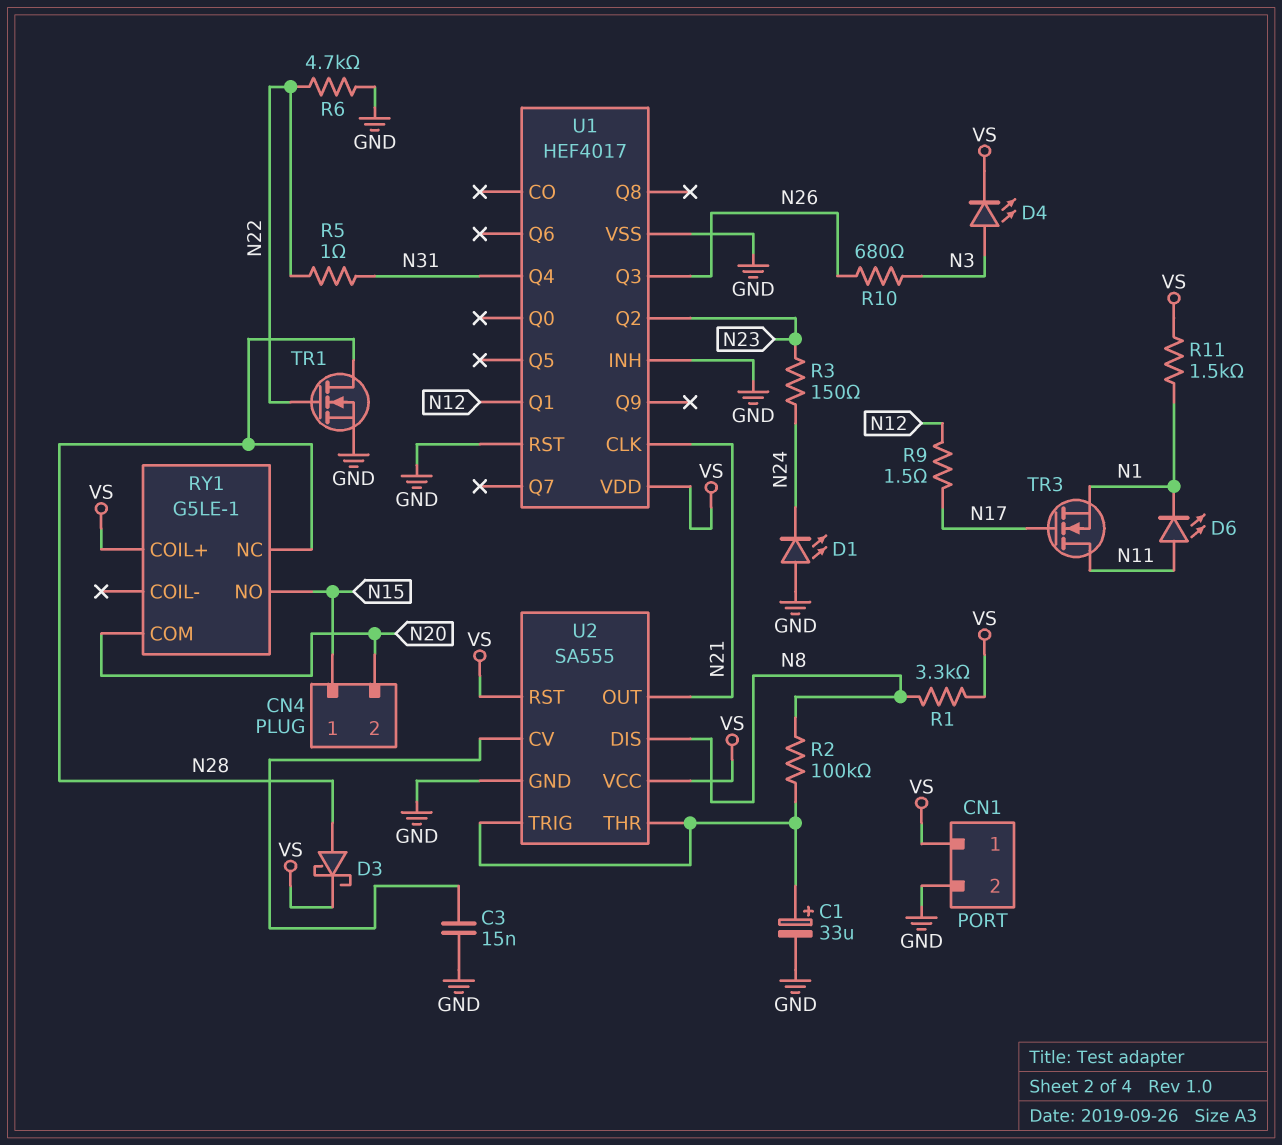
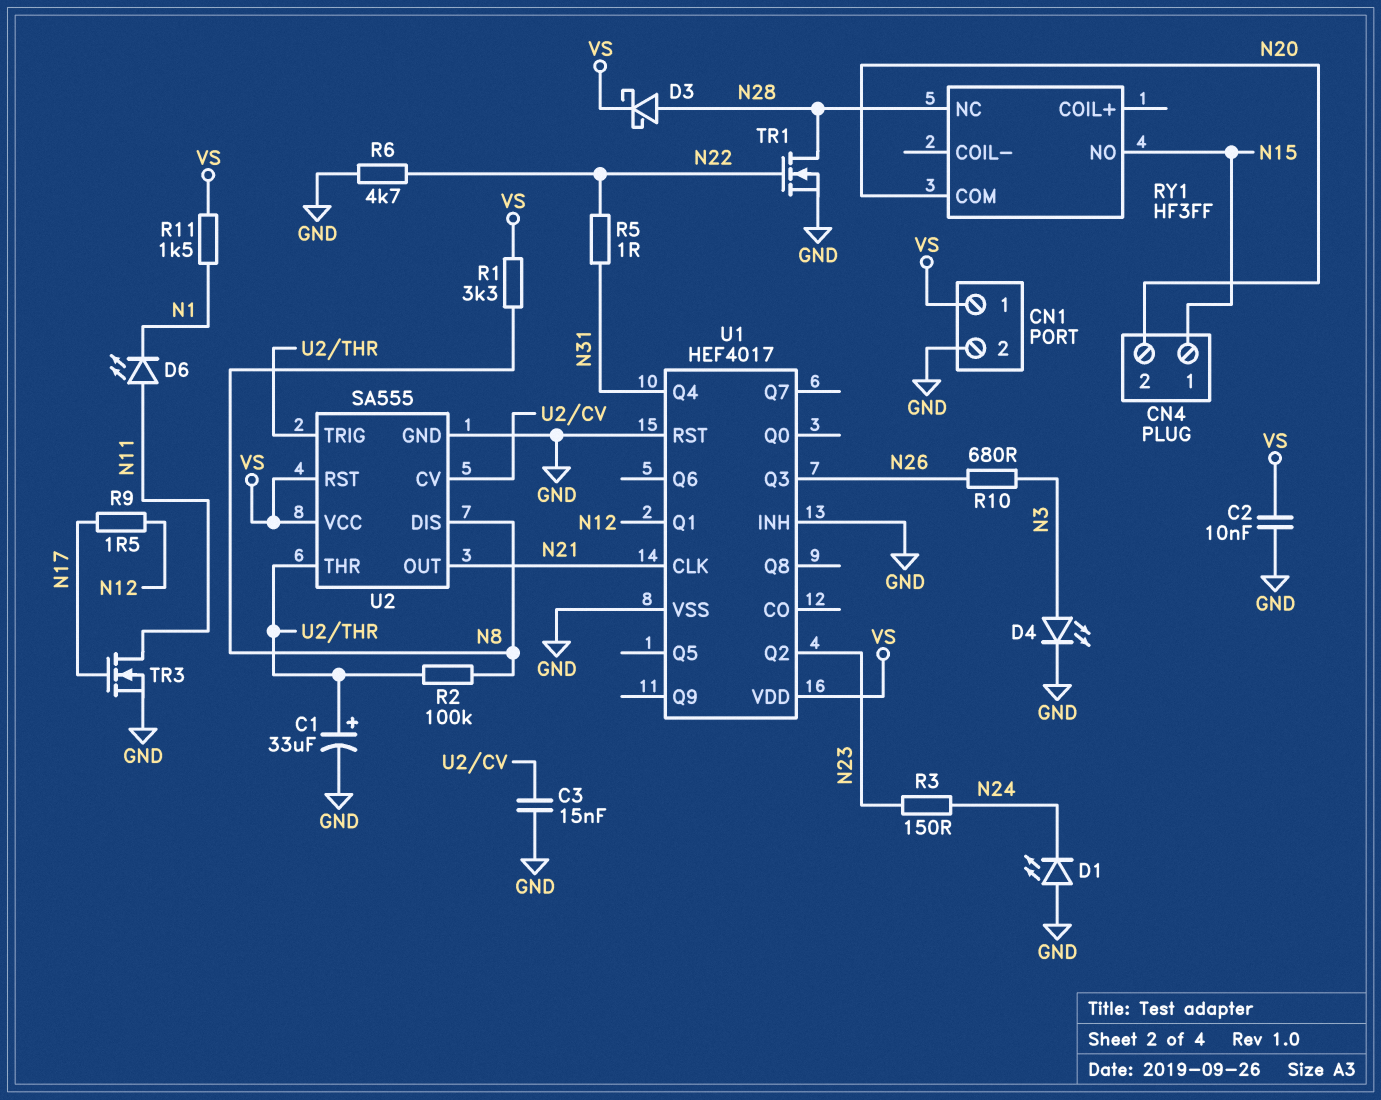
C2: none -> 10nF (GND, VS)
D4: LED (A N3, K VS) -> LED (A N3, K GND)
RY1: G5LE-1 -> HF3FF
RY1 pin COIL+: VS -> none
TR3: NMOS (G N17, D N11, S N1) -> NMOS (G N17, D N11, S GND)

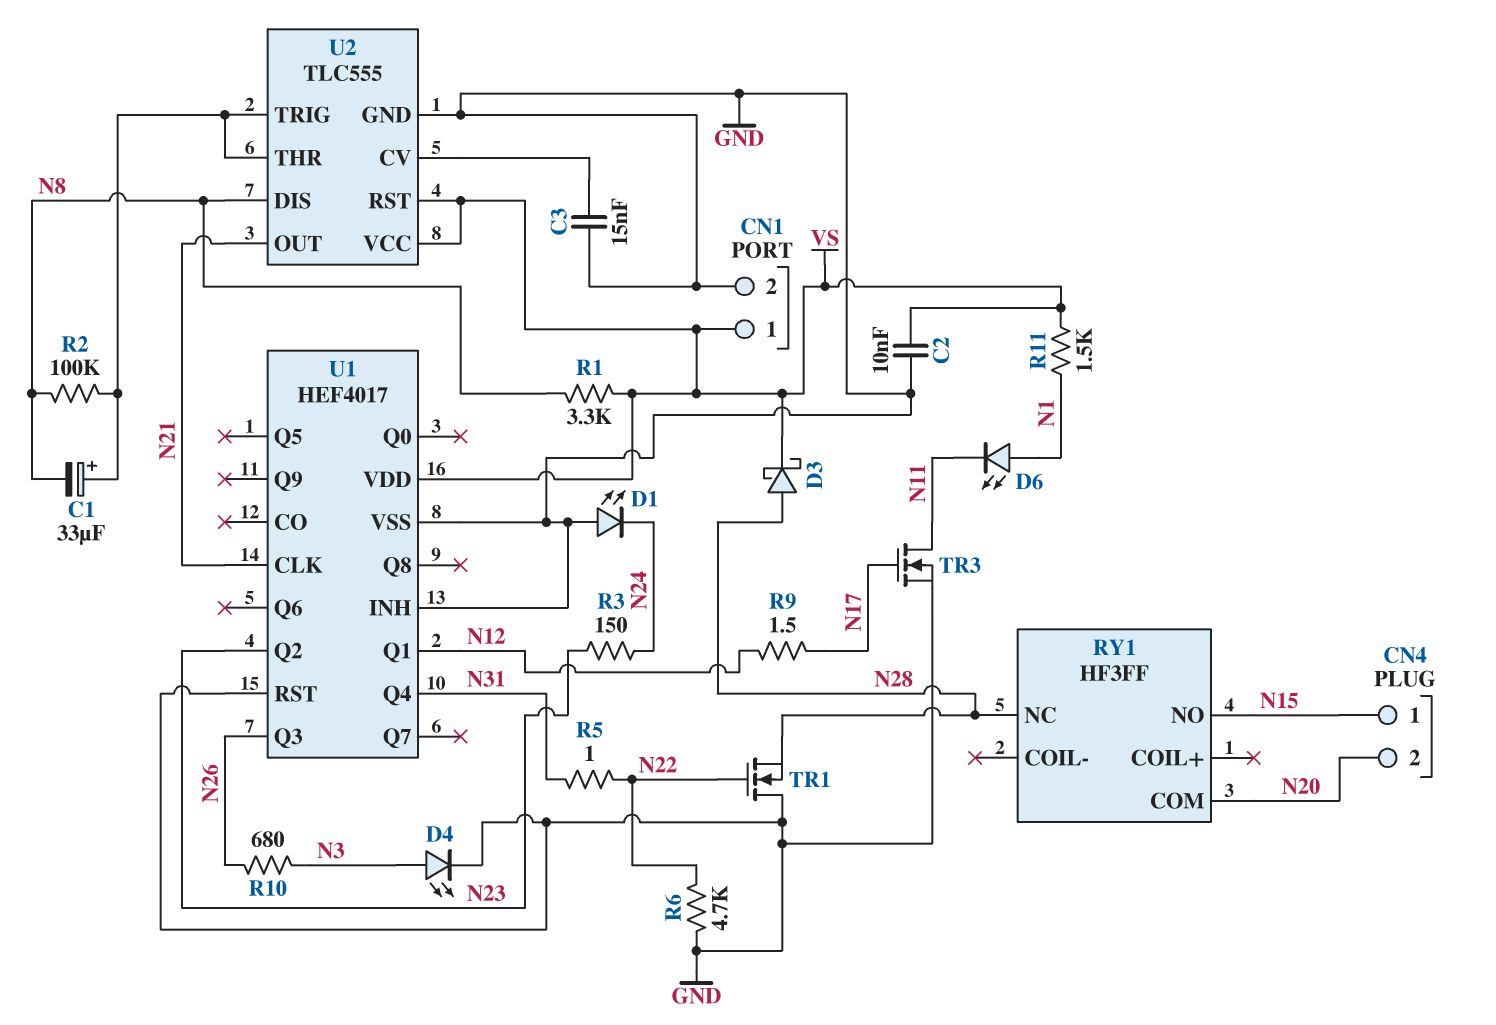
C1: 33uF (plus U2/THR, minus GND) -> 33uF (plus U2/THR, minus N8)
D6: LED (A N11, K N1) -> LED (A N1, K N11)
TR1: NMOS (G N22, D N28, S GND) -> NMOS (G N22, D GND, S N28)
U2: SA555 -> TLC555

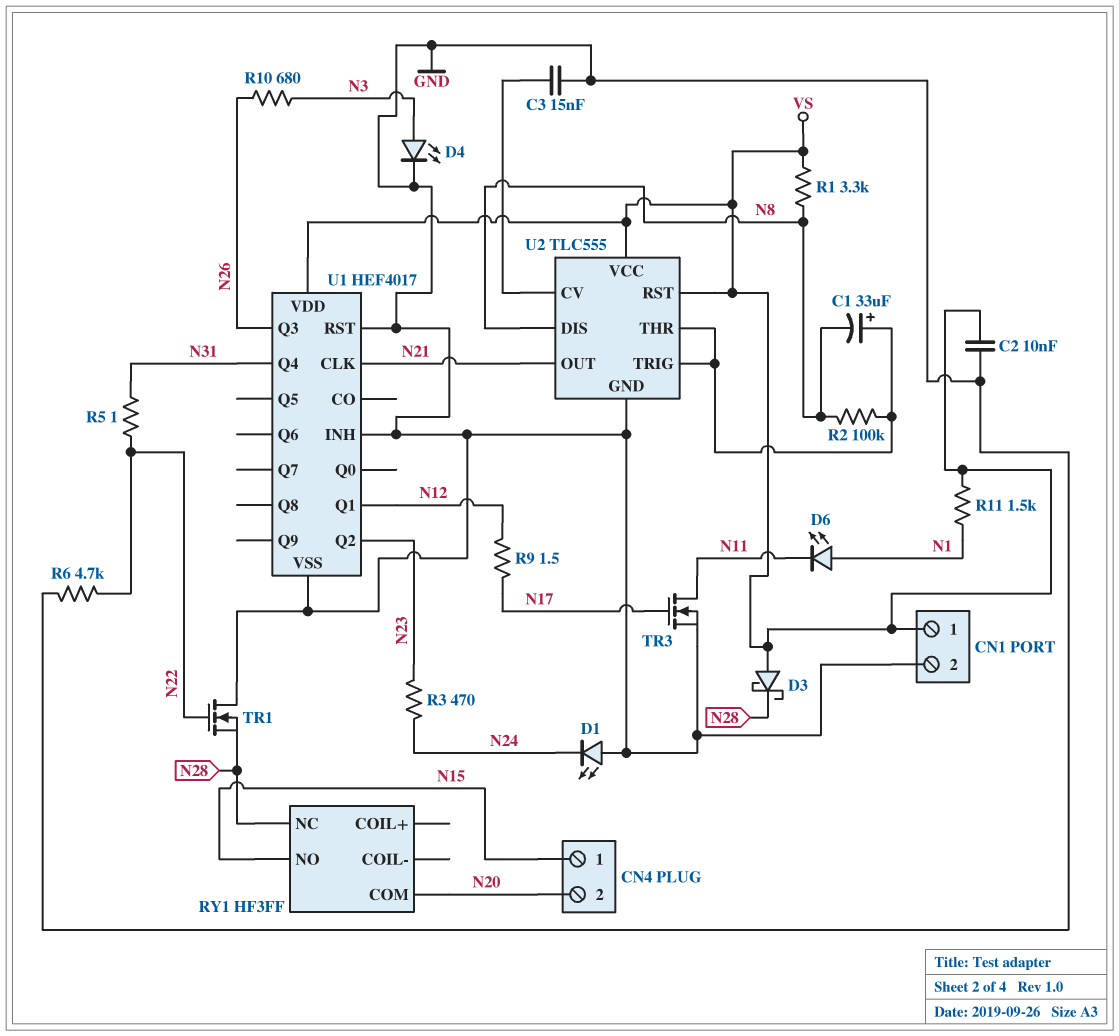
D3: schottky (A N28, K VS) -> schottky (A VS, K N28)
R3: 150 (N23, N24) -> 470 (N23, N24)

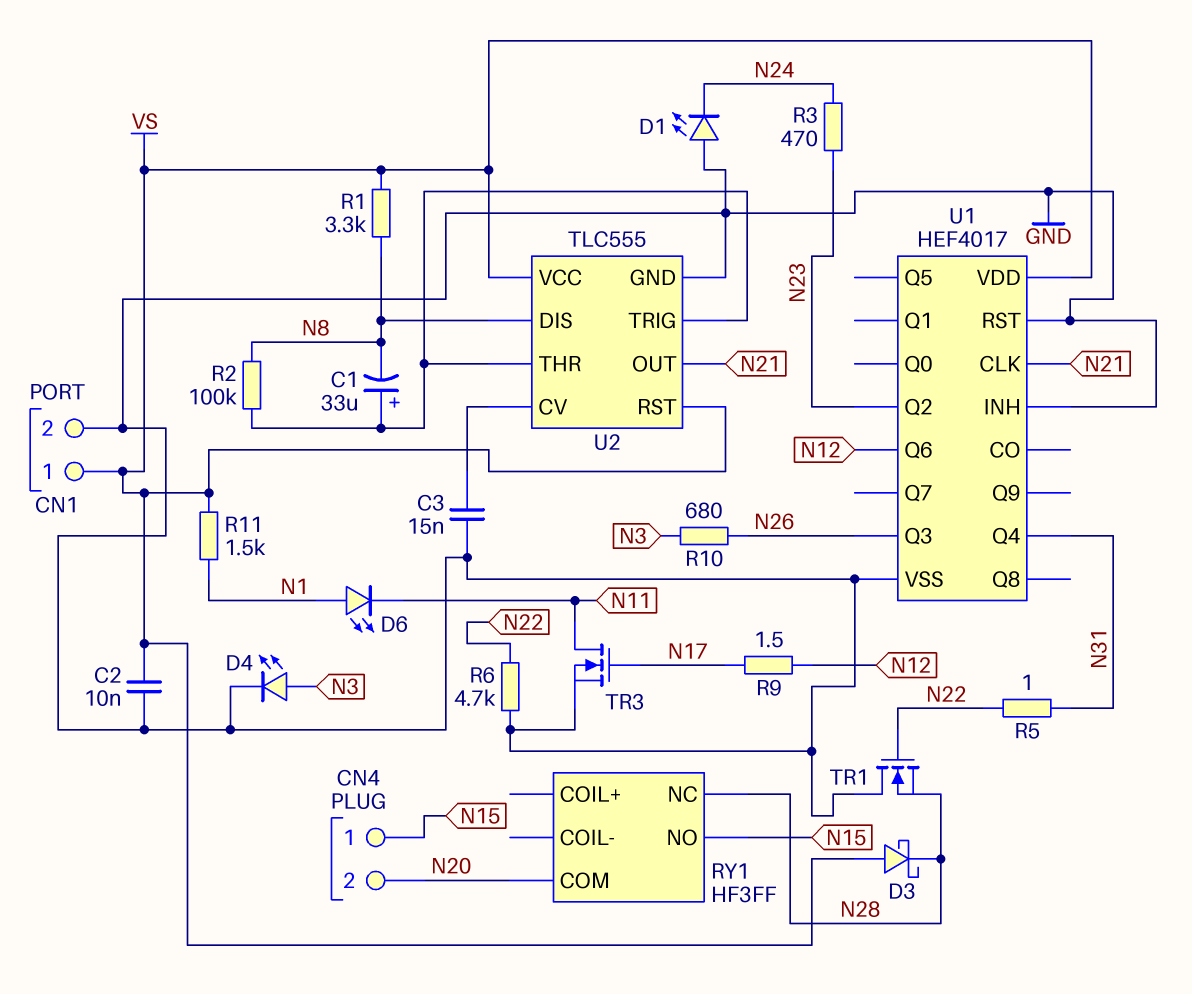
U1 pin Q1: N12 -> none
U1 pin Q6: none -> N12

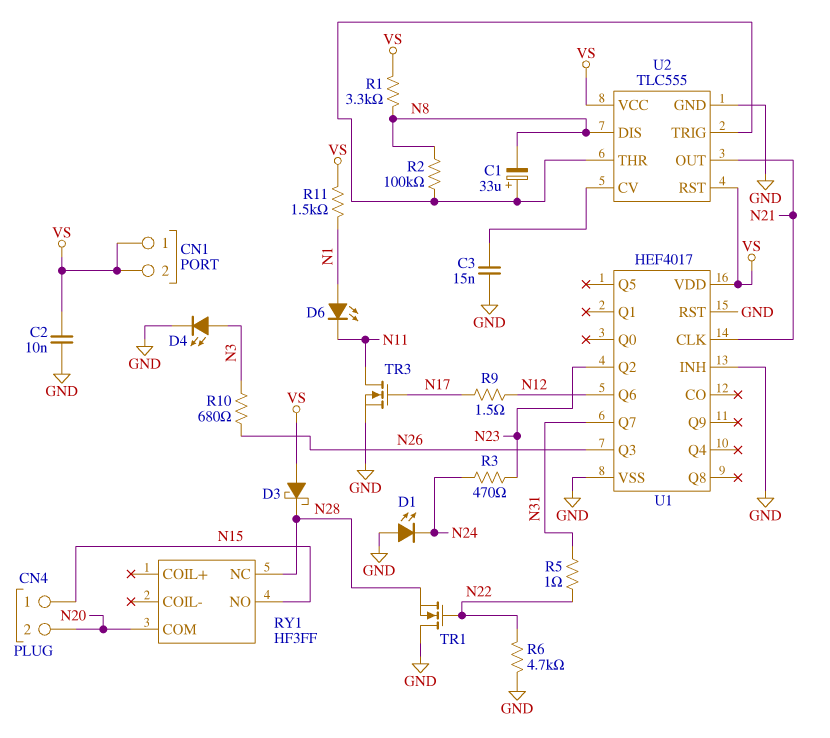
CN1 pin 2: GND -> VS
U1 pin Q4: N31 -> none
U1 pin Q7: none -> N31

